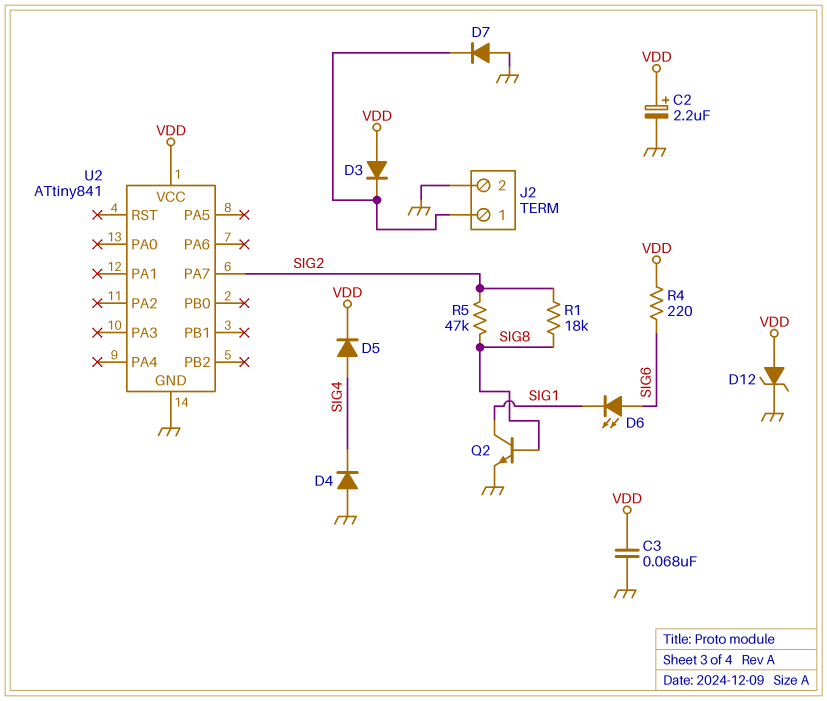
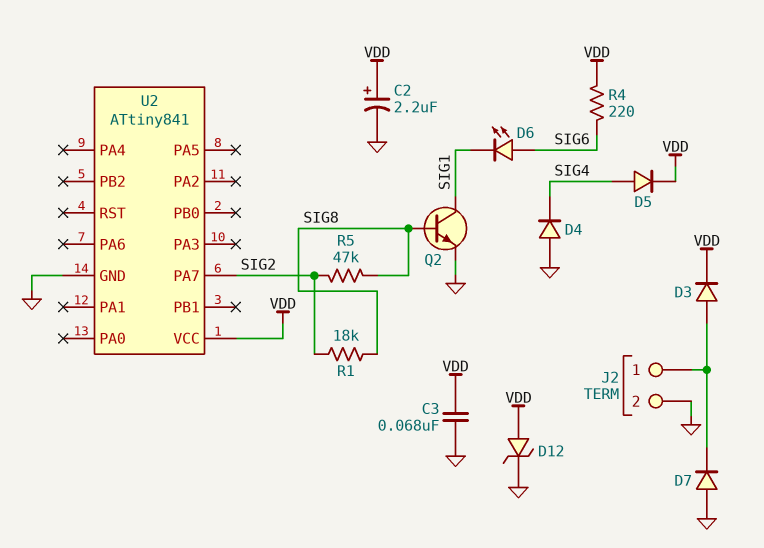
D3: diode (A VDD, K J2/1) -> diode (A J2/1, K VDD)

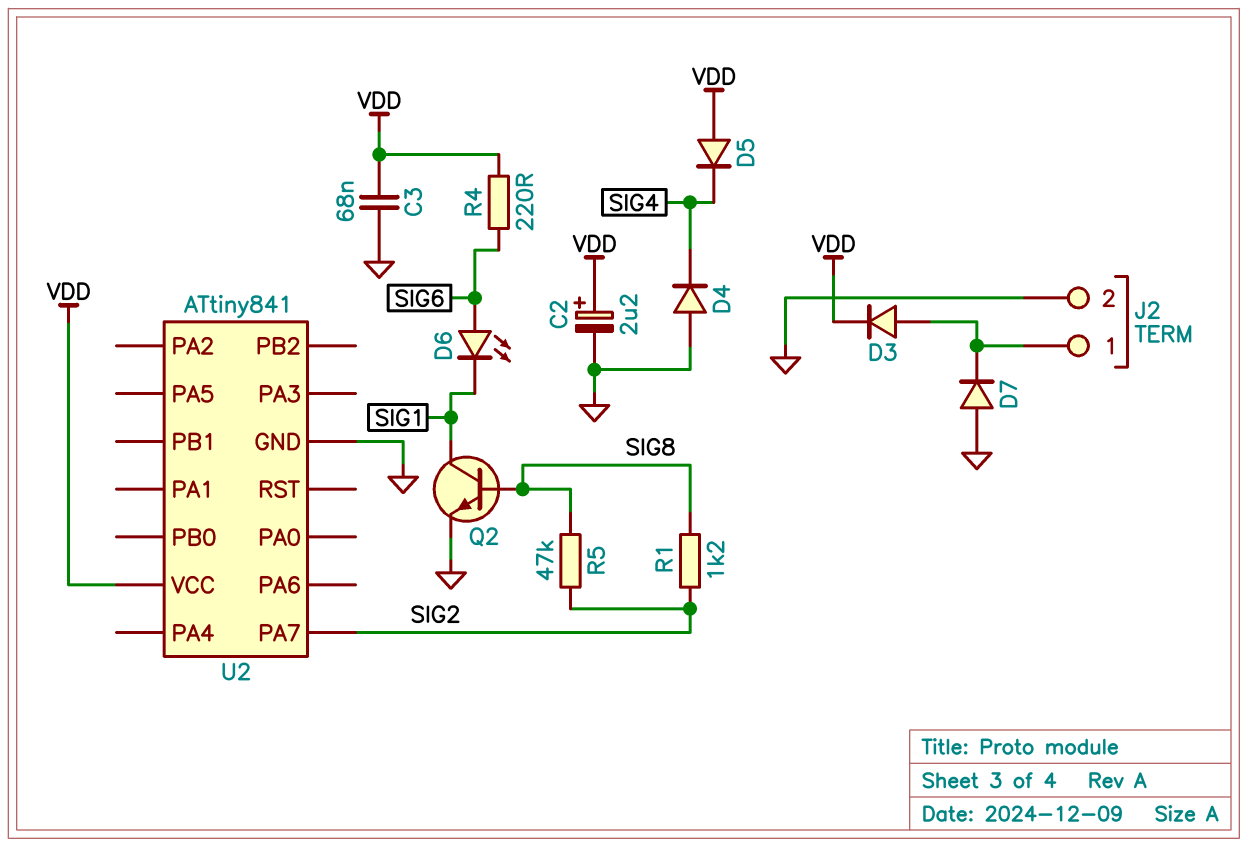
D5: diode (A SIG4, K VDD) -> diode (A VDD, K SIG4)
D12: zener (A VDD, K GND) -> none
R1: 18k (SIG2, SIG8) -> 1.2k (SIG2, SIG8)

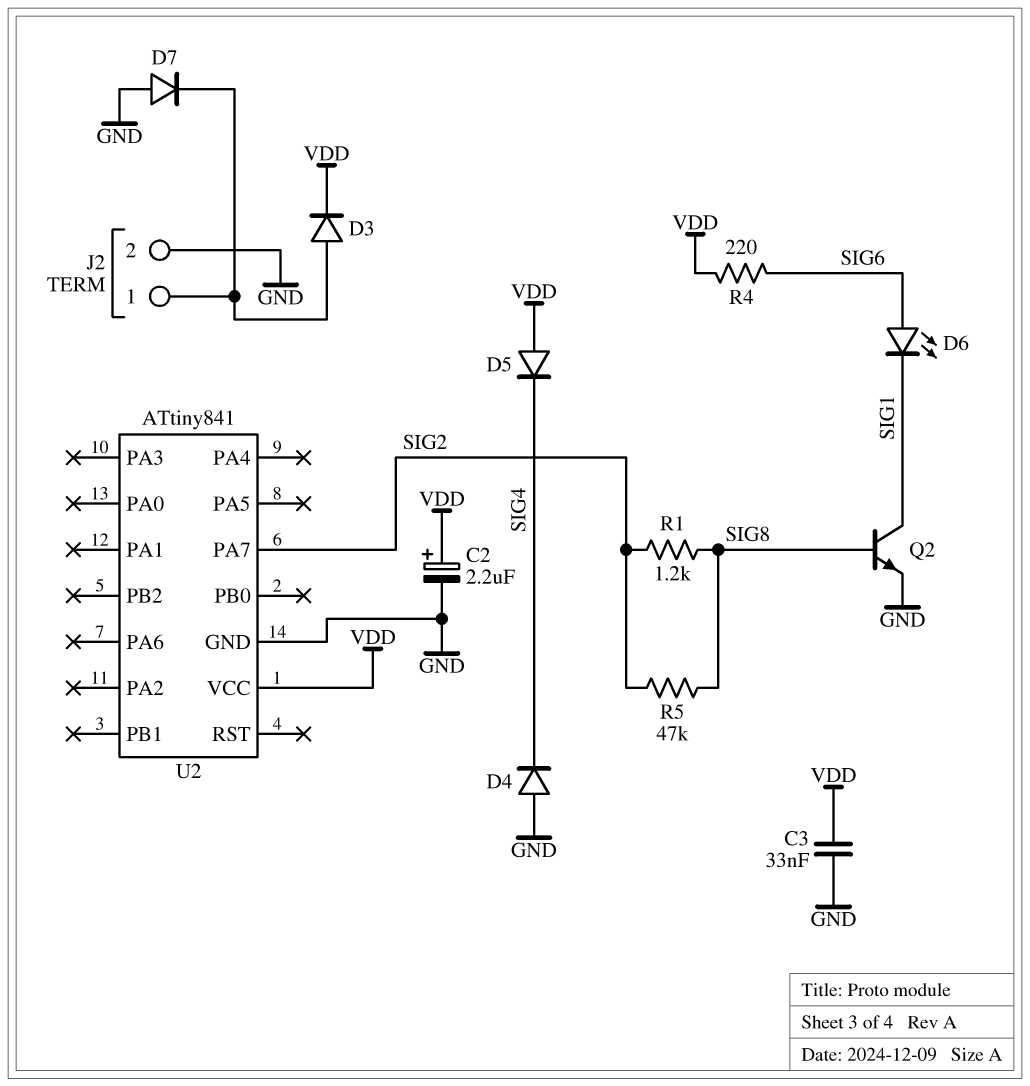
C3: 68nF (GND, VDD) -> 33nF (GND, VDD)

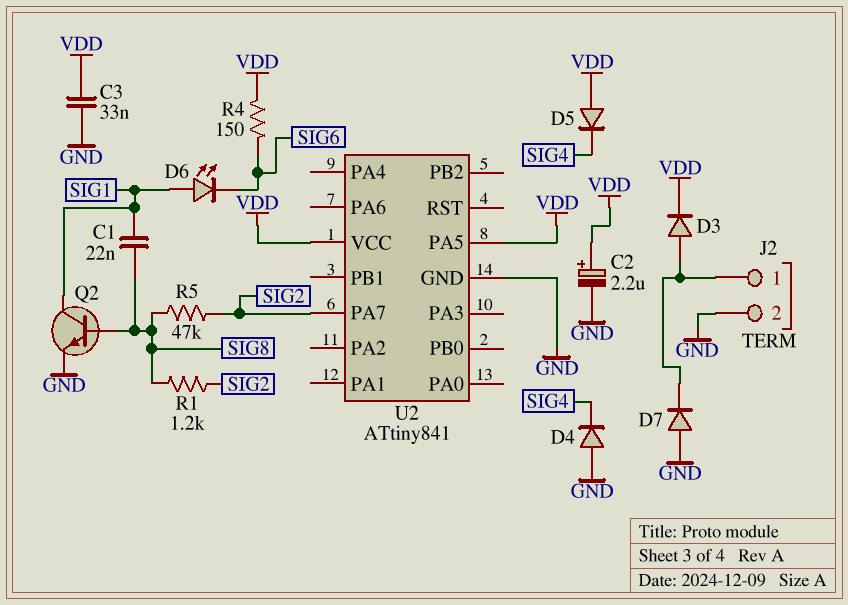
C1: none -> 22nF (SIG1, SIG8)
D6: LED (A SIG6, K SIG1) -> LED (A SIG1, K SIG6)
R4: 220 (SIG6, VDD) -> 150 (SIG6, VDD)
U2 pin PA5: none -> VDD

